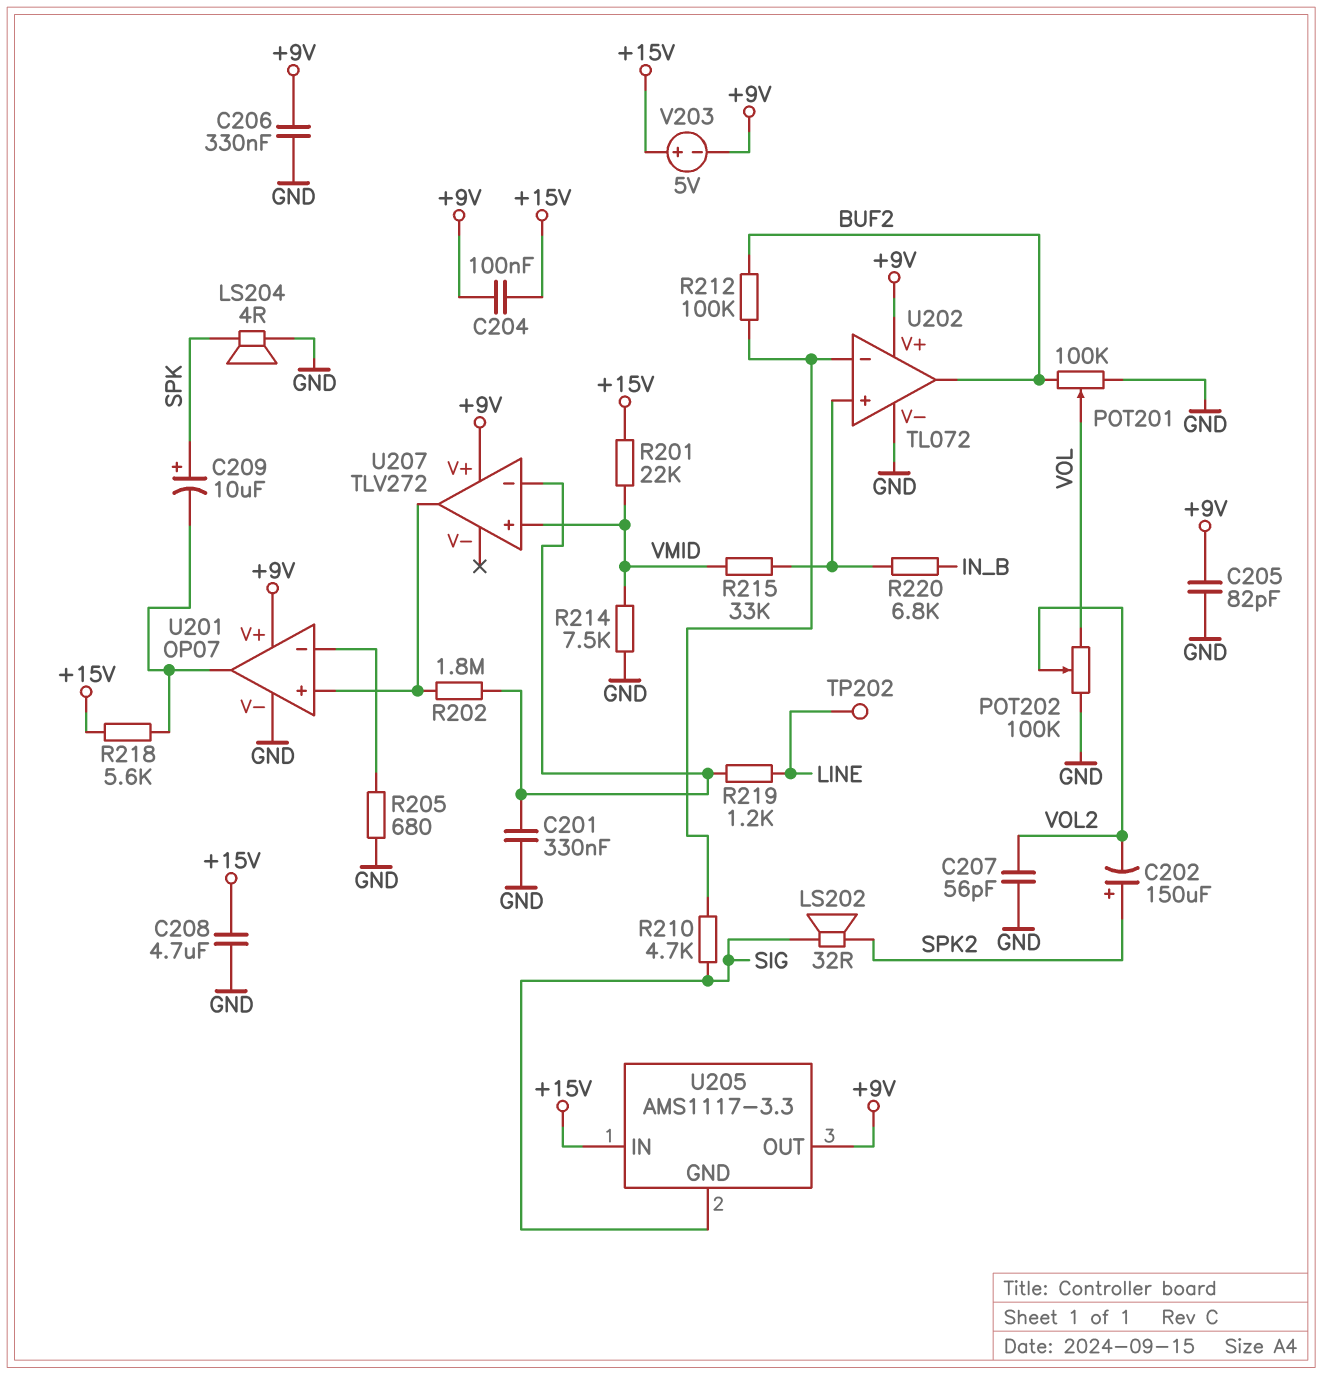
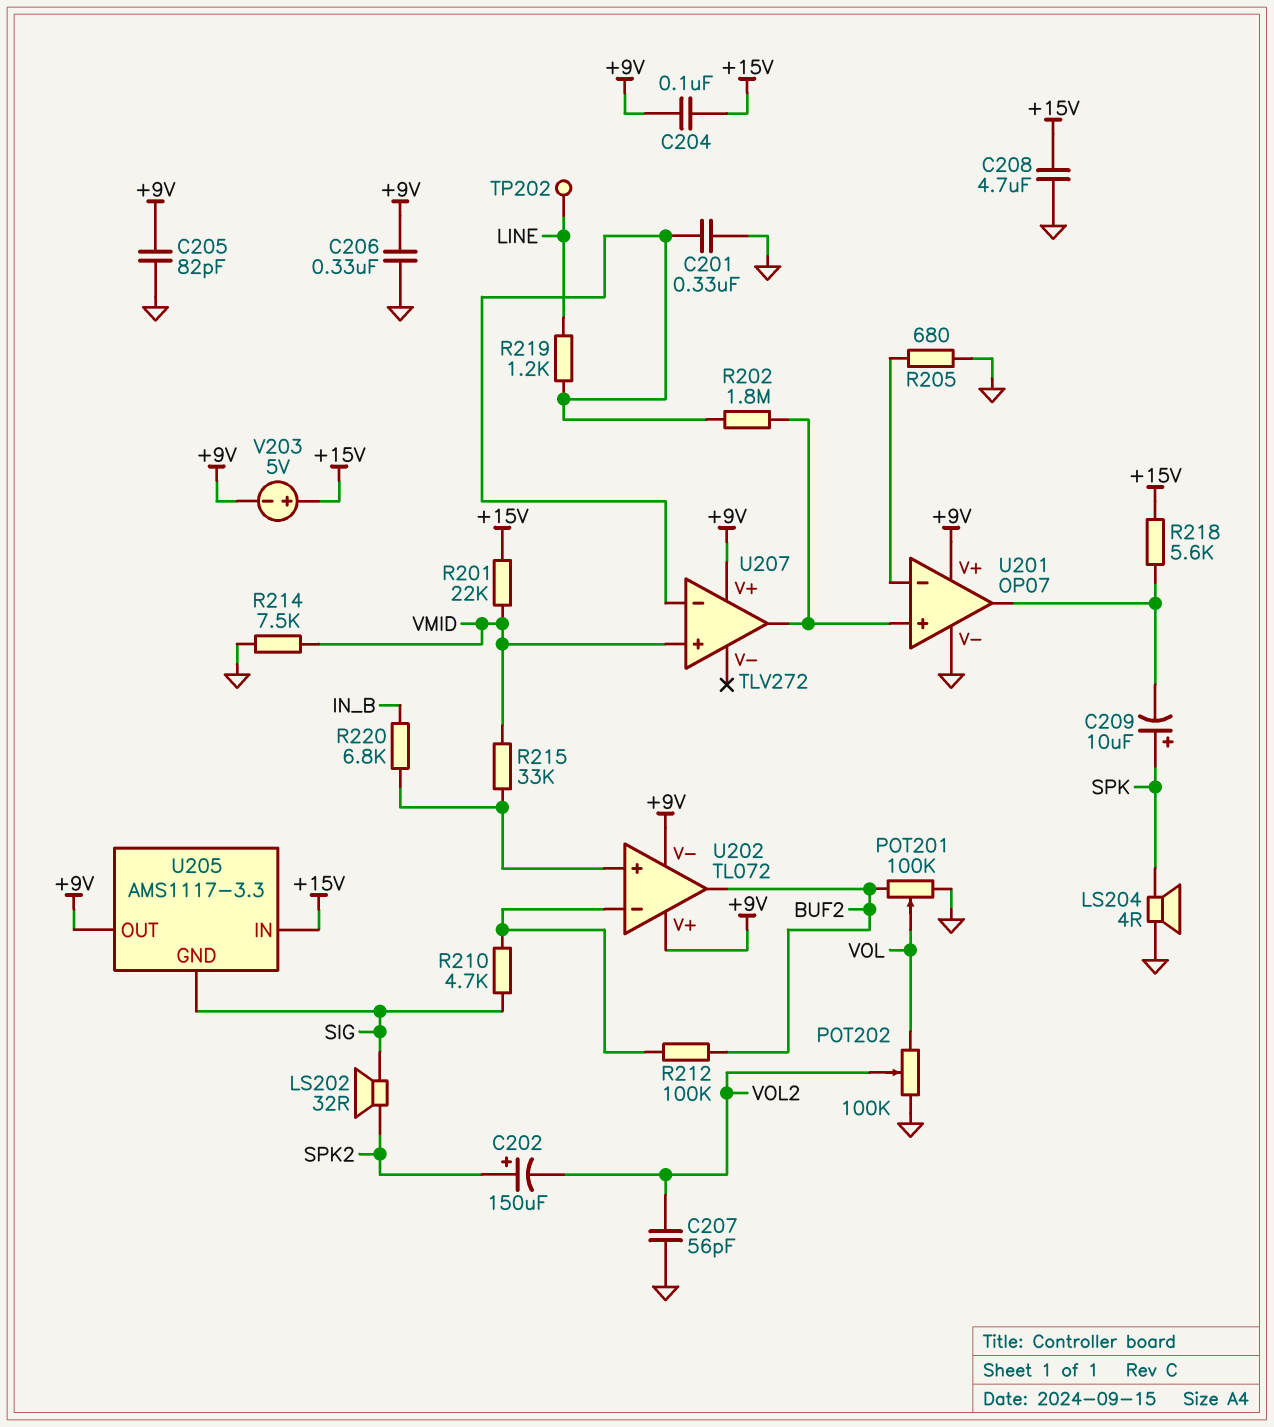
U202 pin V-: GND -> +9V

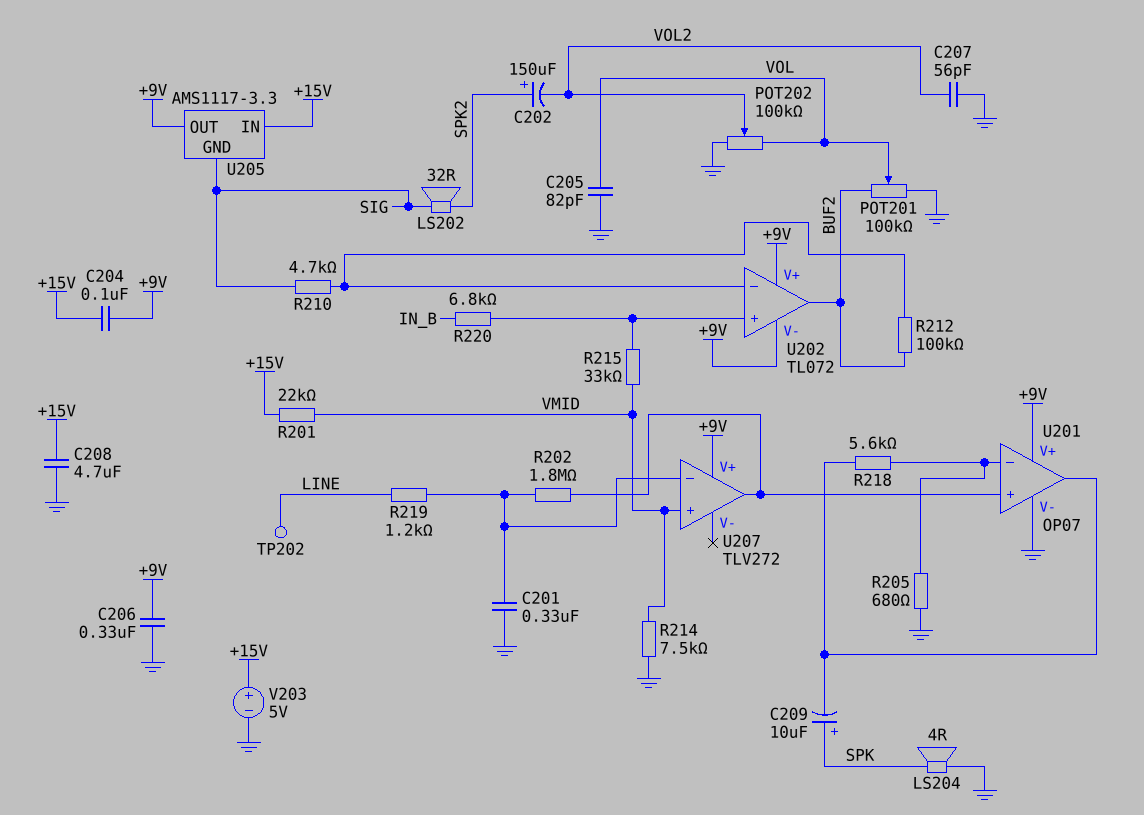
C205: 82pF (+9V, GND) -> 82pF (GND, VOL)
R218: 5.6k (+15V, U201/out) -> 5.6k (U201/in-, U201/out)
V203: 5V (plus +15V, minus +9V) -> 5V (plus +15V, minus GND)

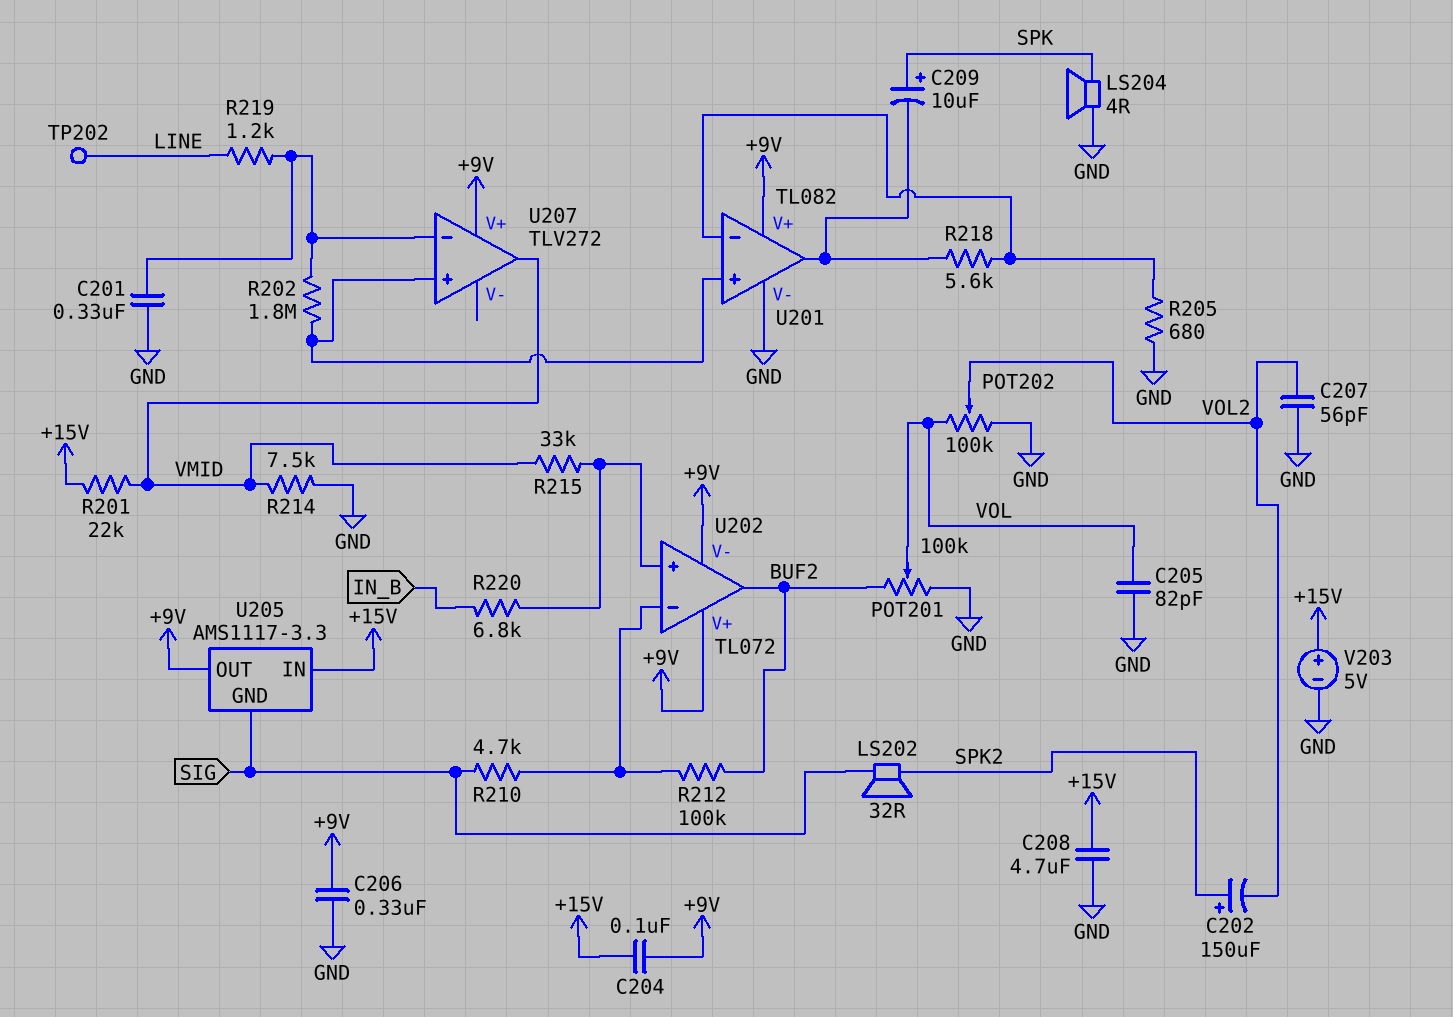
U201: OP07 -> TL082
U207 pin in+: VMID -> U201/in+
U207 pin out: U201/in+ -> VMID

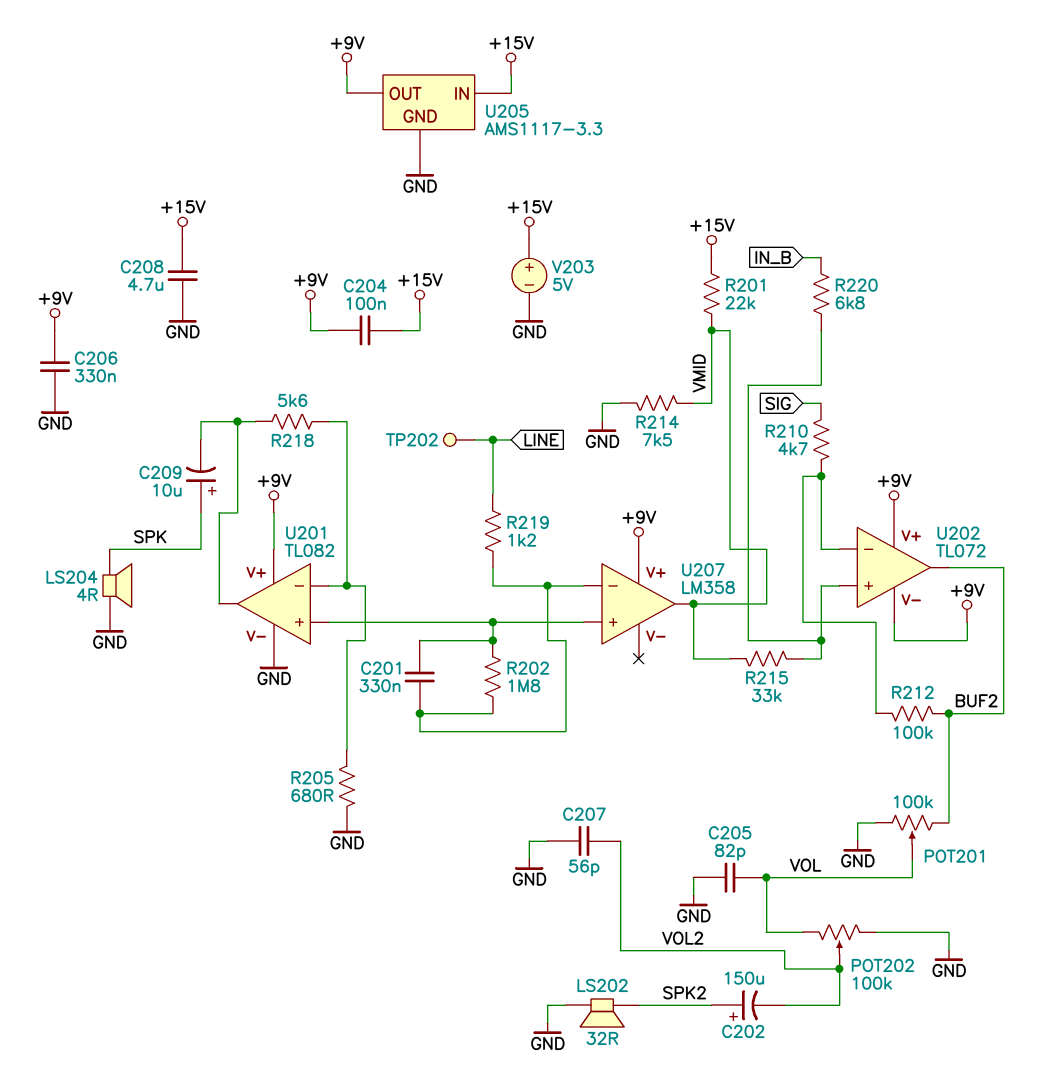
C201: 330nF (GND, U207/in-) -> 330nF (U201/in+, U207/in-)
LS202: speaker 32R (SIG, SPK2) -> speaker 32R (GND, SPK2)
U205 pin GND: SIG -> GND
U207: TLV272 -> LM358

